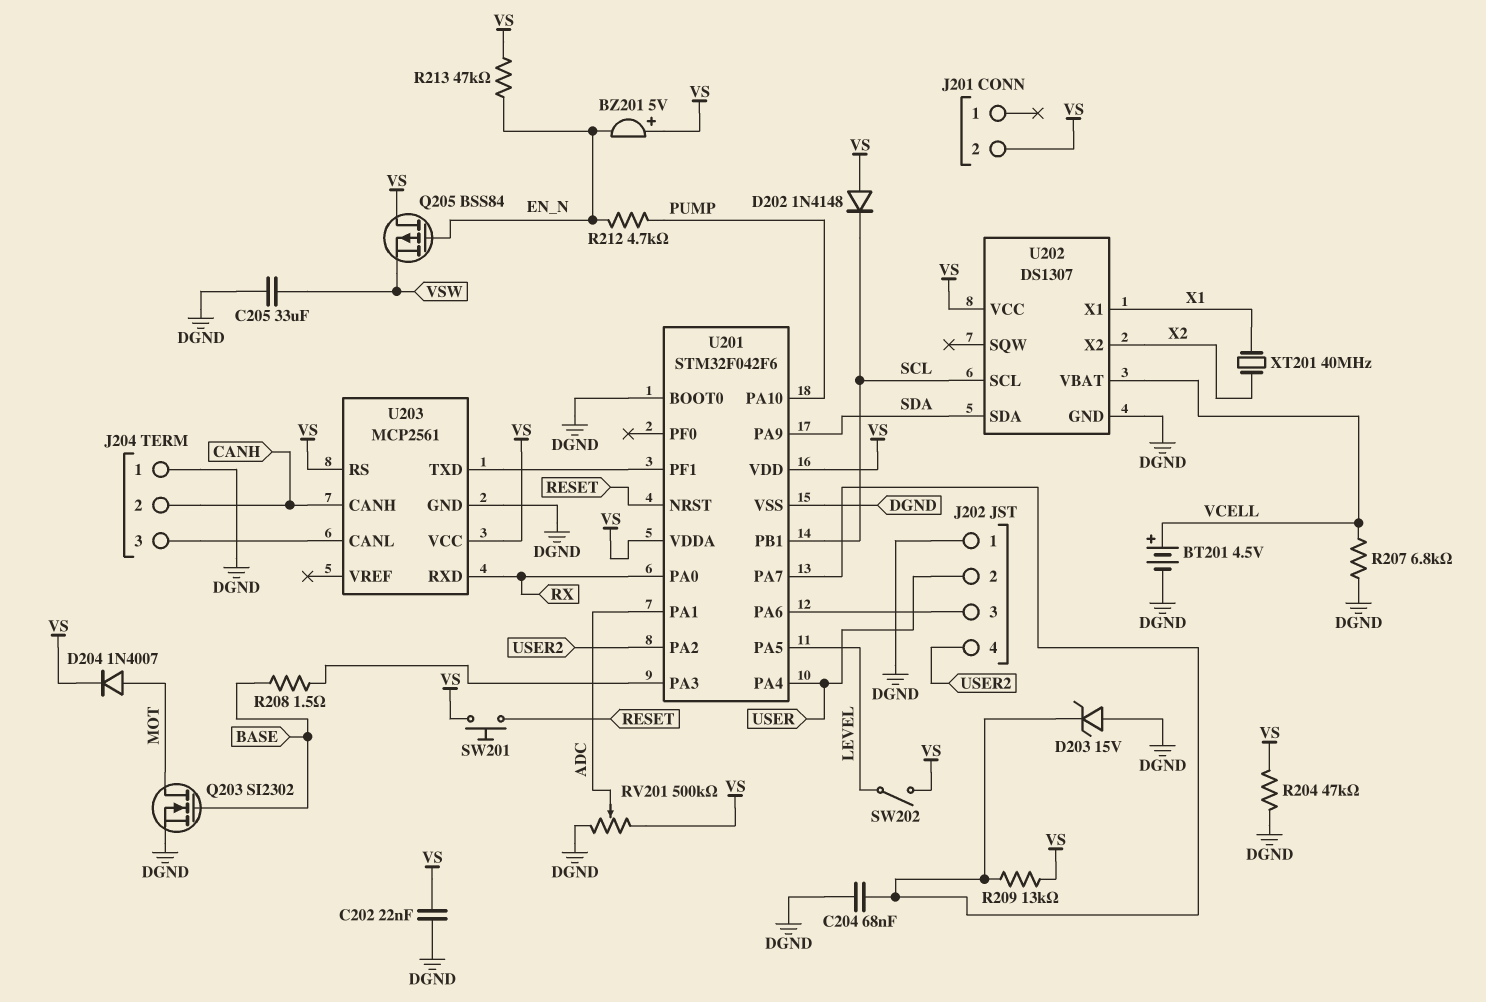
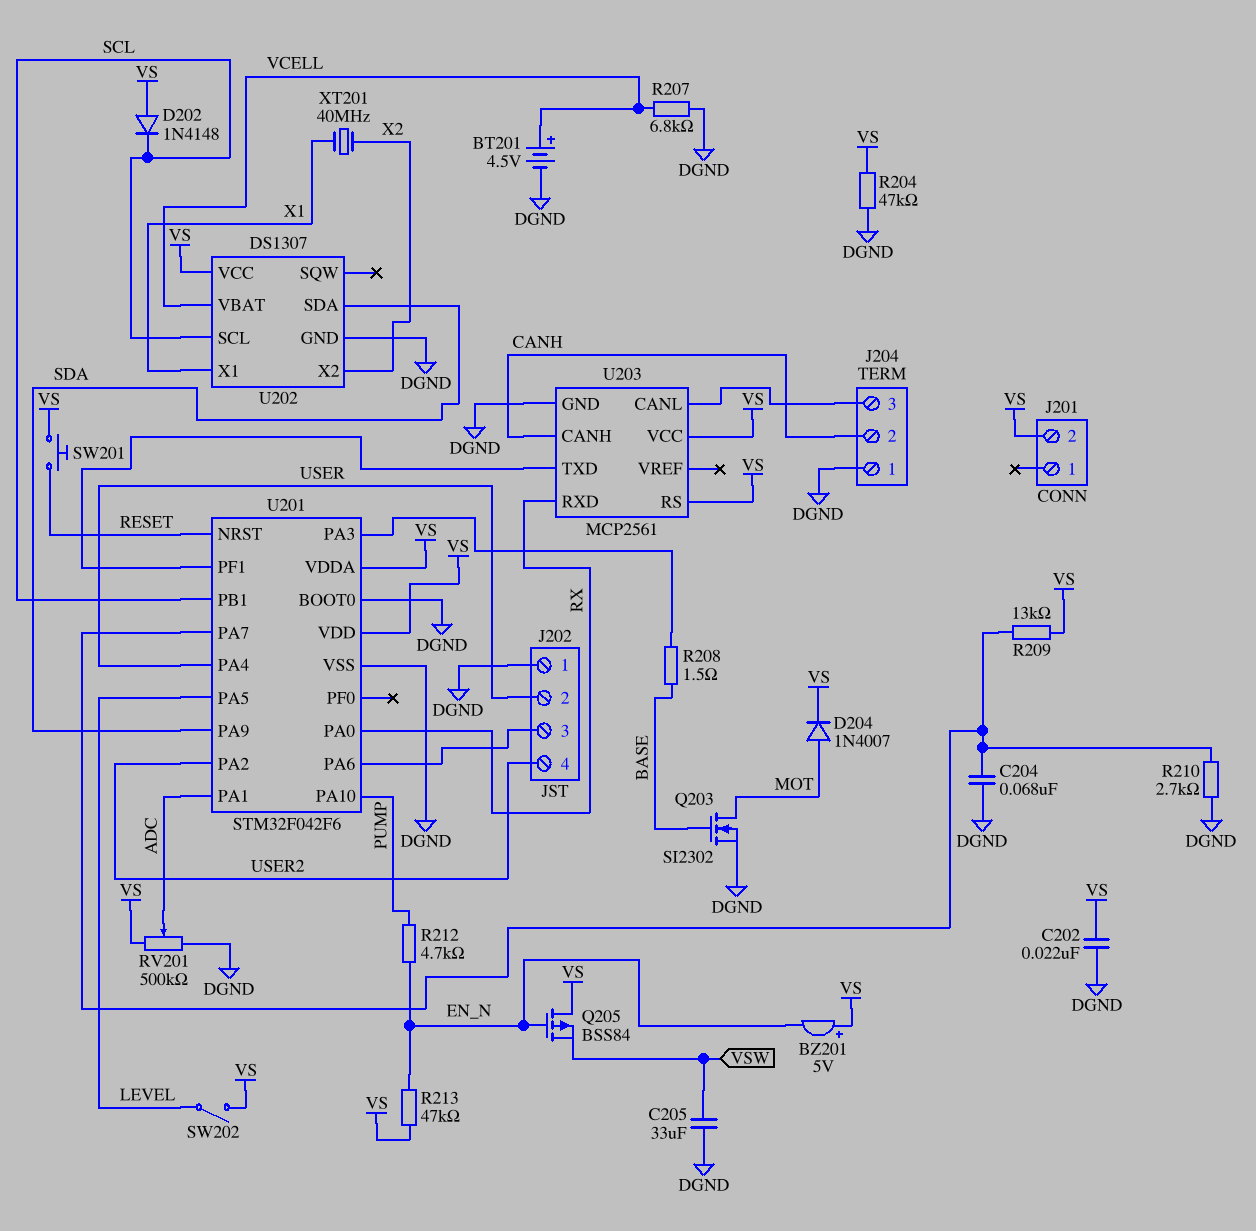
D203: zener 15V (A DGND, K U201/PA7) -> none
R210: none -> 2.7k (DGND, U201/PA7)

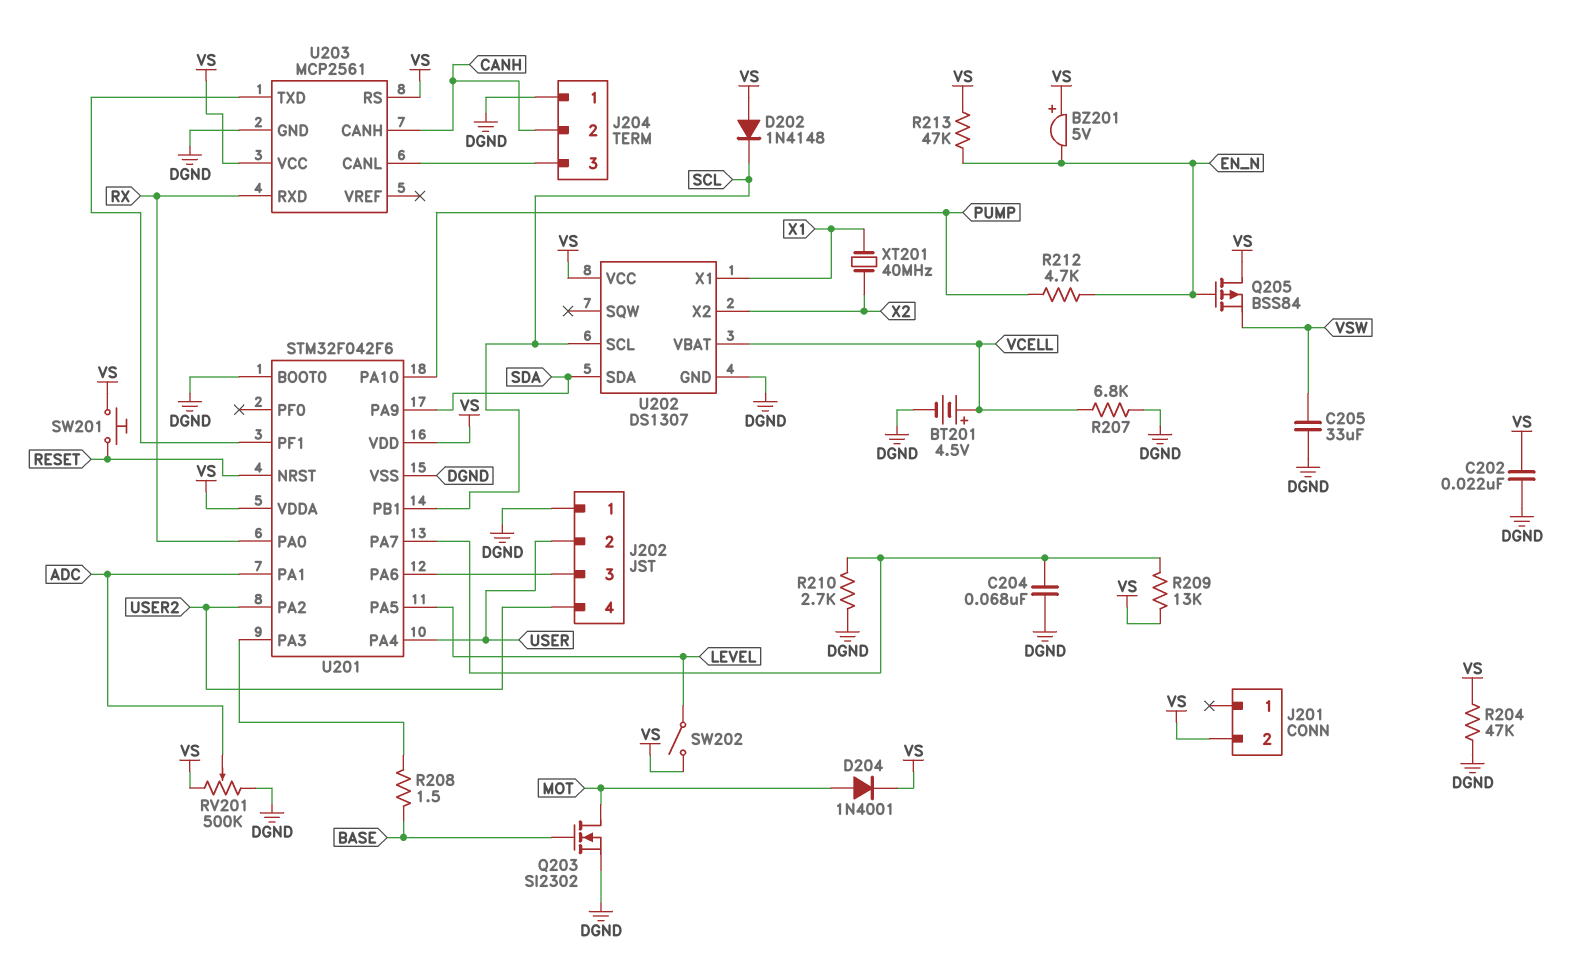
D204: diode 1N4007 (A MOT, K VS) -> diode 1N4001 (A MOT, K VS)

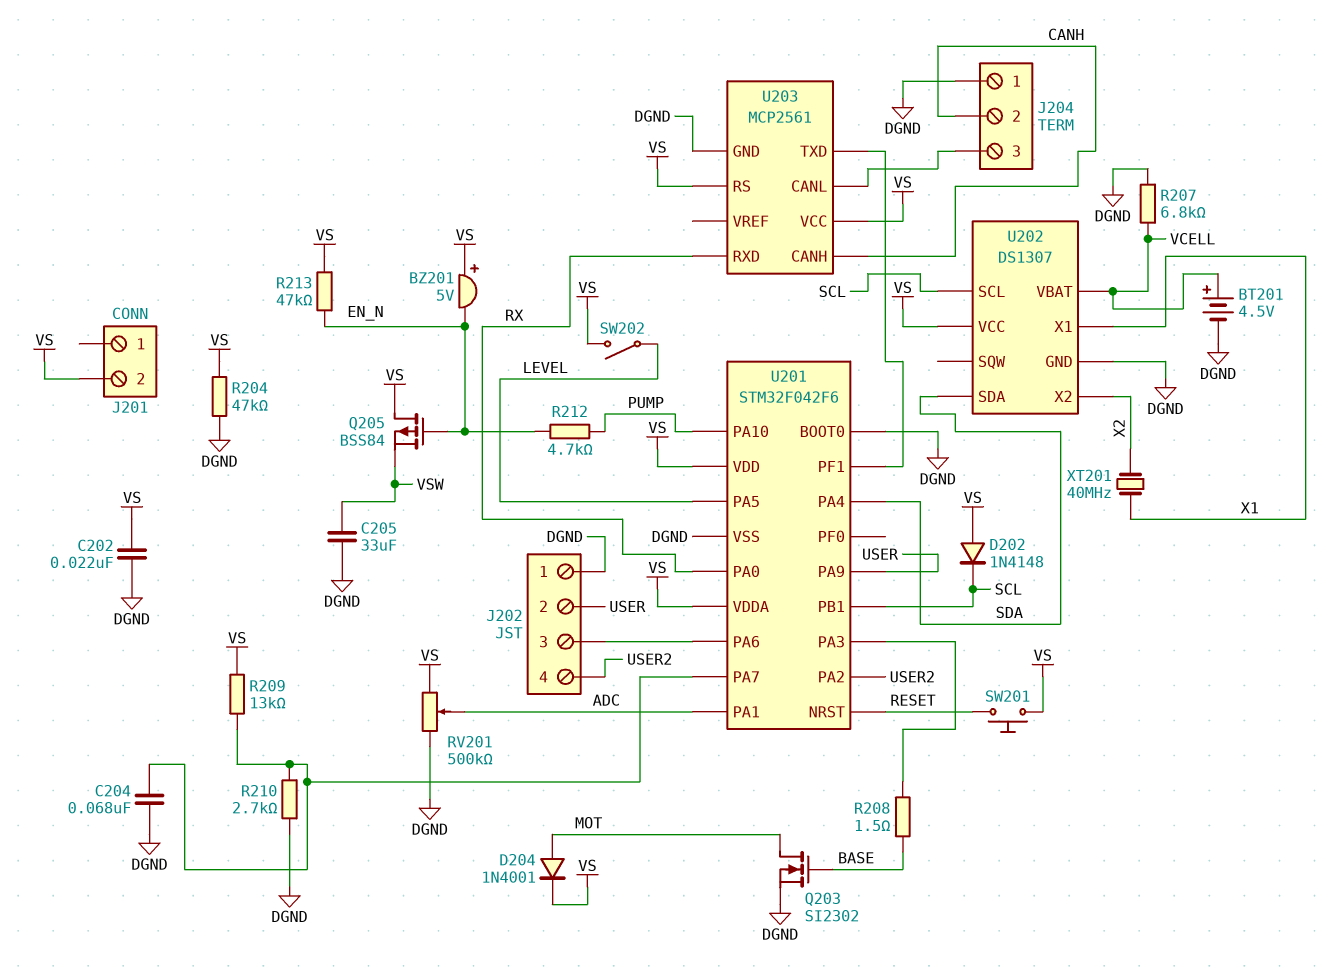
U201 pin PA4: USER -> SDA
U201 pin PA9: SDA -> USER

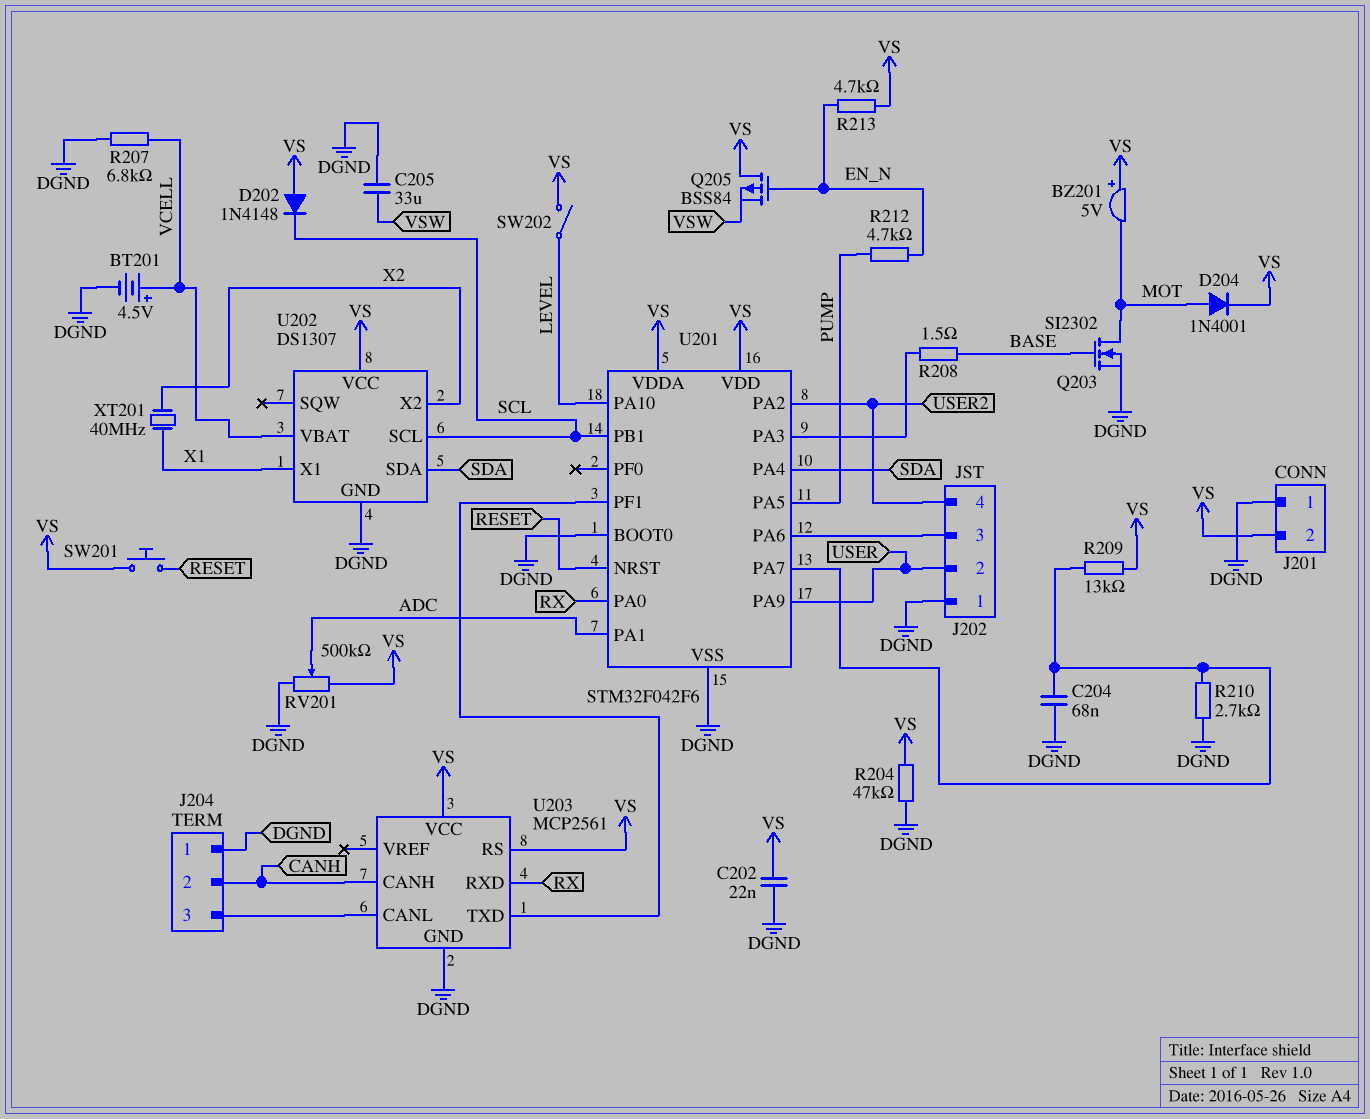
BZ201: buzzer 5V (plus VS, minus EN_N) -> buzzer 5V (plus VS, minus MOT)
J201 pin 1: none -> DGND
R213: 47k (EN_N, VS) -> 4.7k (EN_N, VS)
U201 pin PA5: LEVEL -> PUMP
U201 pin PA10: PUMP -> LEVEL

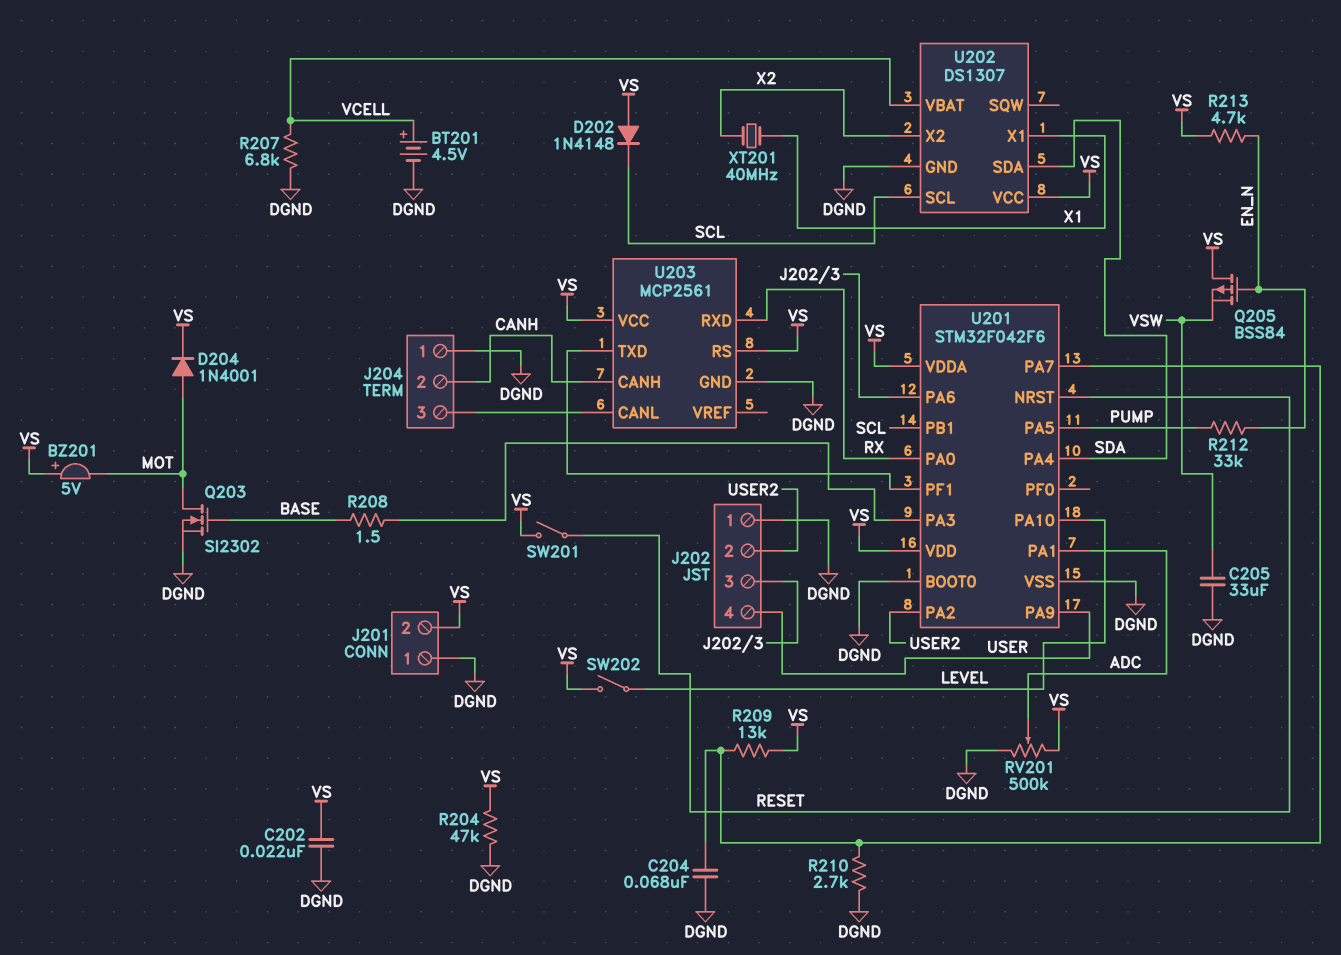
J202 pin 2: USER -> USER2
J202 pin 4: USER2 -> USER
R212: 4.7k (EN_N, PUMP) -> 33k (EN_N, PUMP)
SW201: button (RESET, VS) -> switch (RESET, VS)

